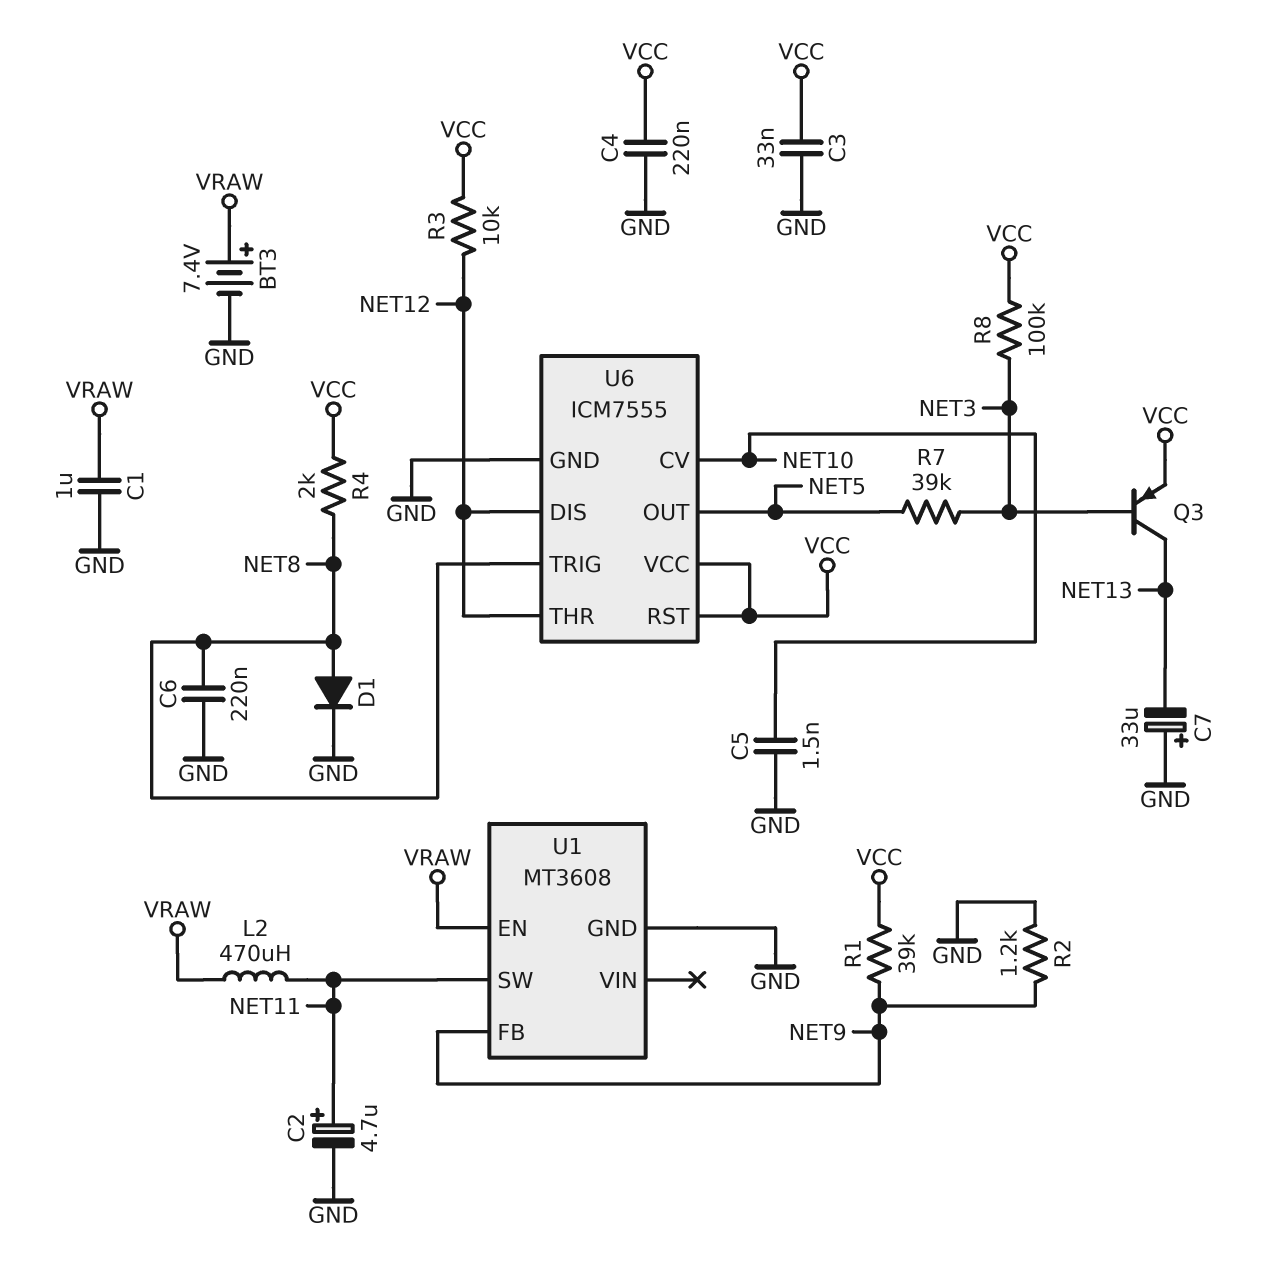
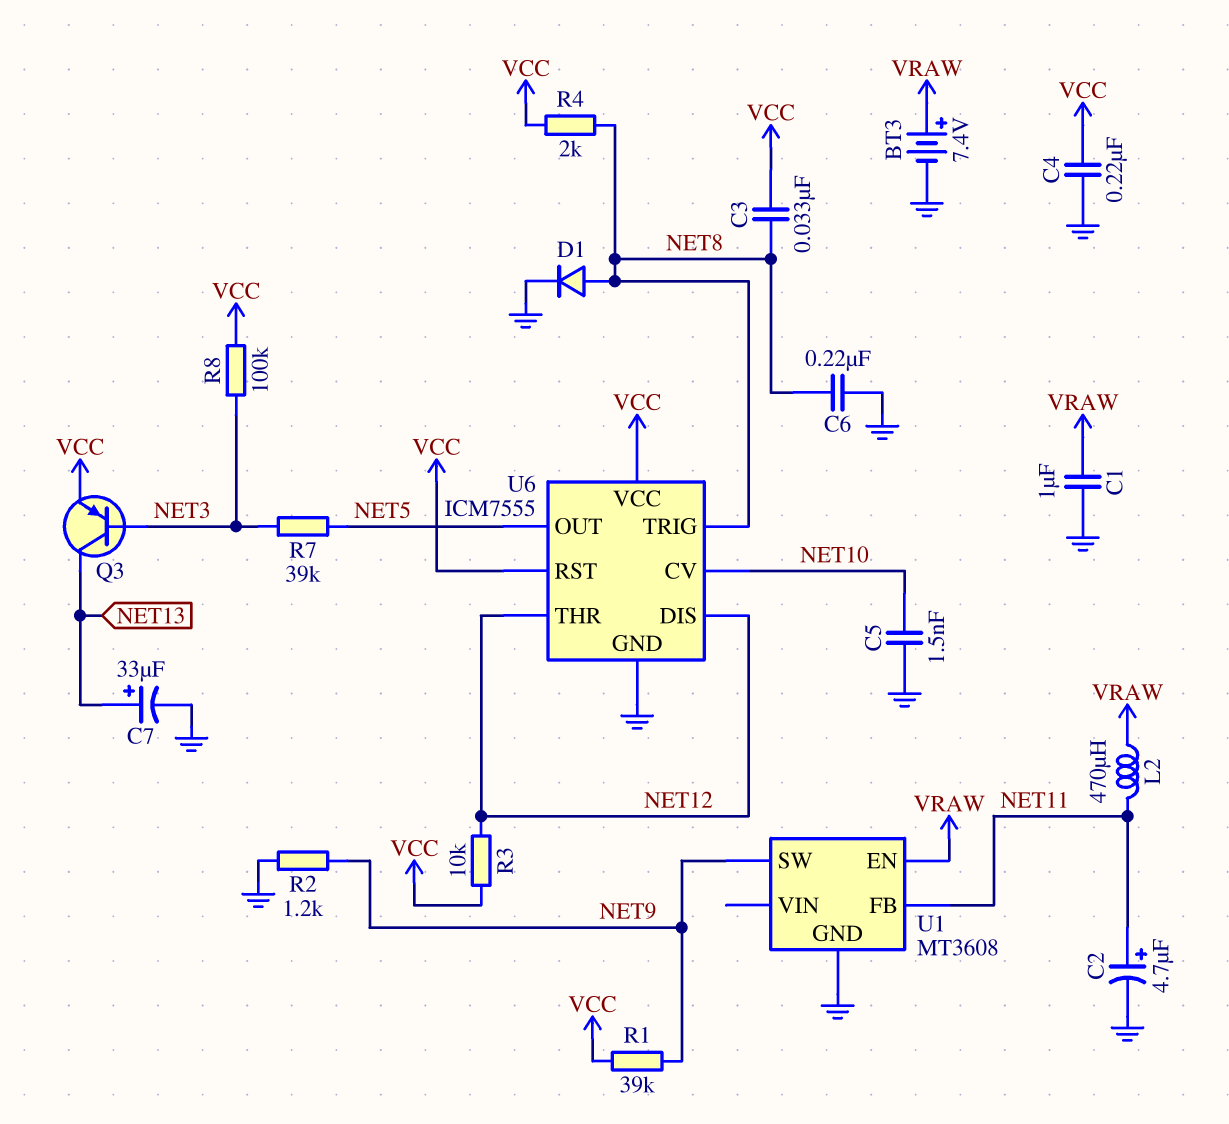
C3: 33nF (GND, VCC) -> 33nF (NET8, VCC)
C7: 33uF (plus GND, minus NET13) -> 33uF (plus NET13, minus GND)
U1 pin FB: NET9 -> NET11
U1 pin SW: NET11 -> NET9

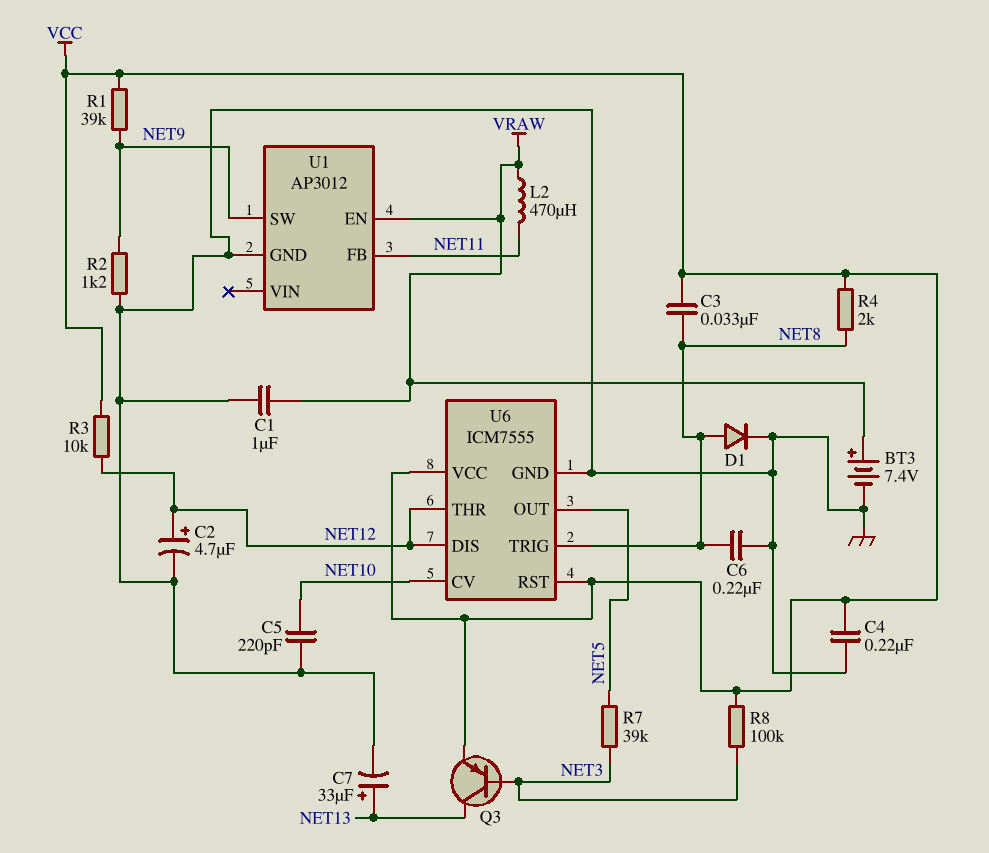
C2: 4.7uF (plus NET11, minus GND) -> 4.7uF (plus NET12, minus GND)
C5: 1.5nF (GND, NET10) -> 220pF (GND, NET10)
U1: MT3608 -> AP3012

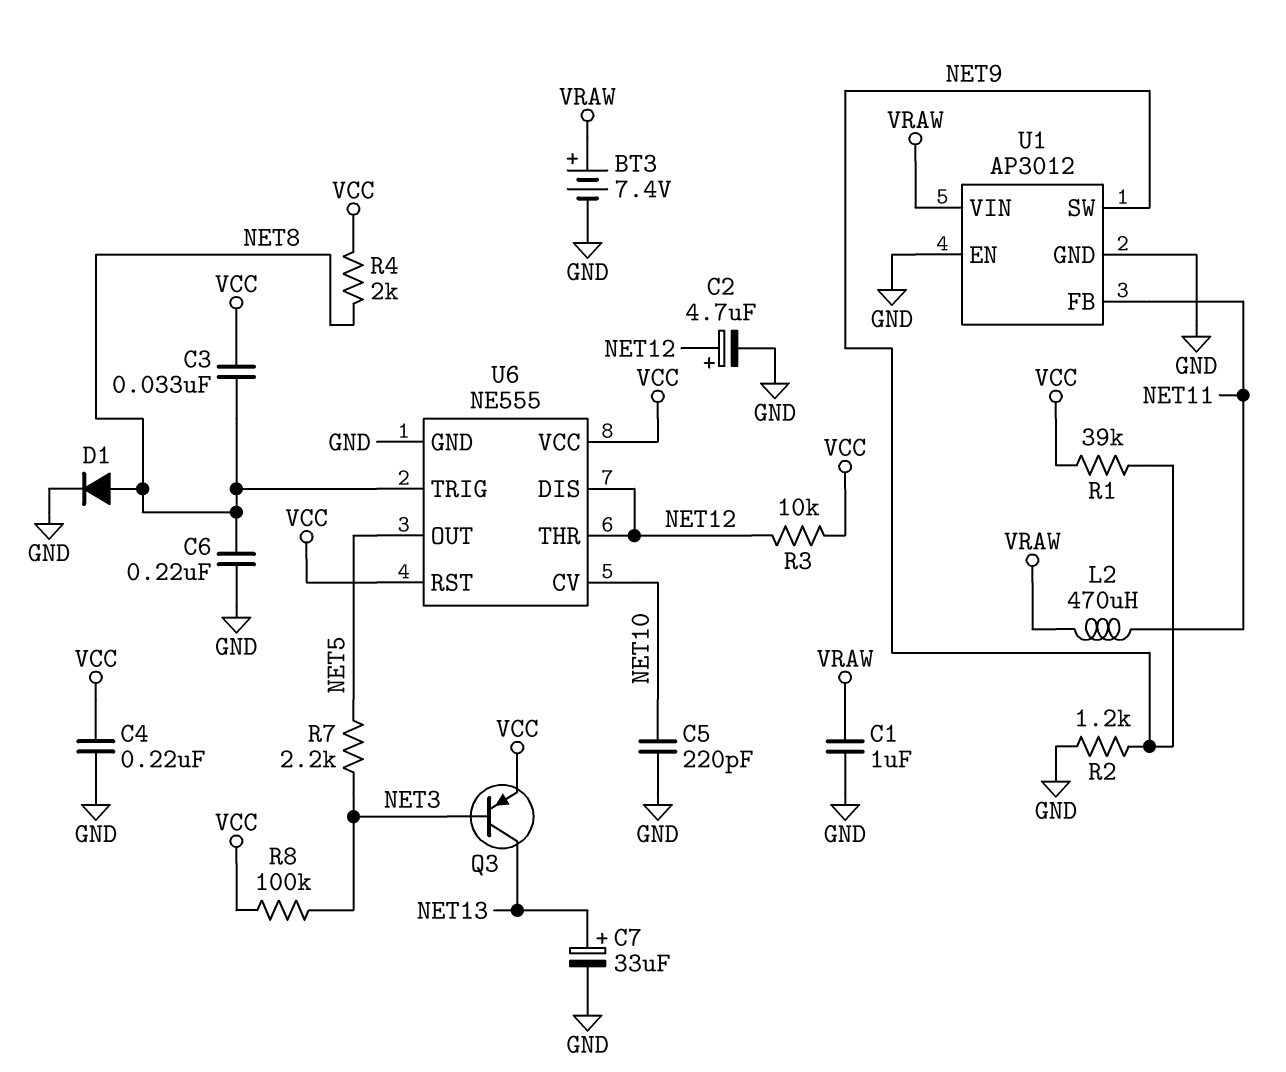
R7: 39k (NET3, NET5) -> 2.2k (NET3, NET5)
U1 pin EN: VRAW -> GND
U1 pin VIN: none -> VRAW
U6: ICM7555 -> NE555

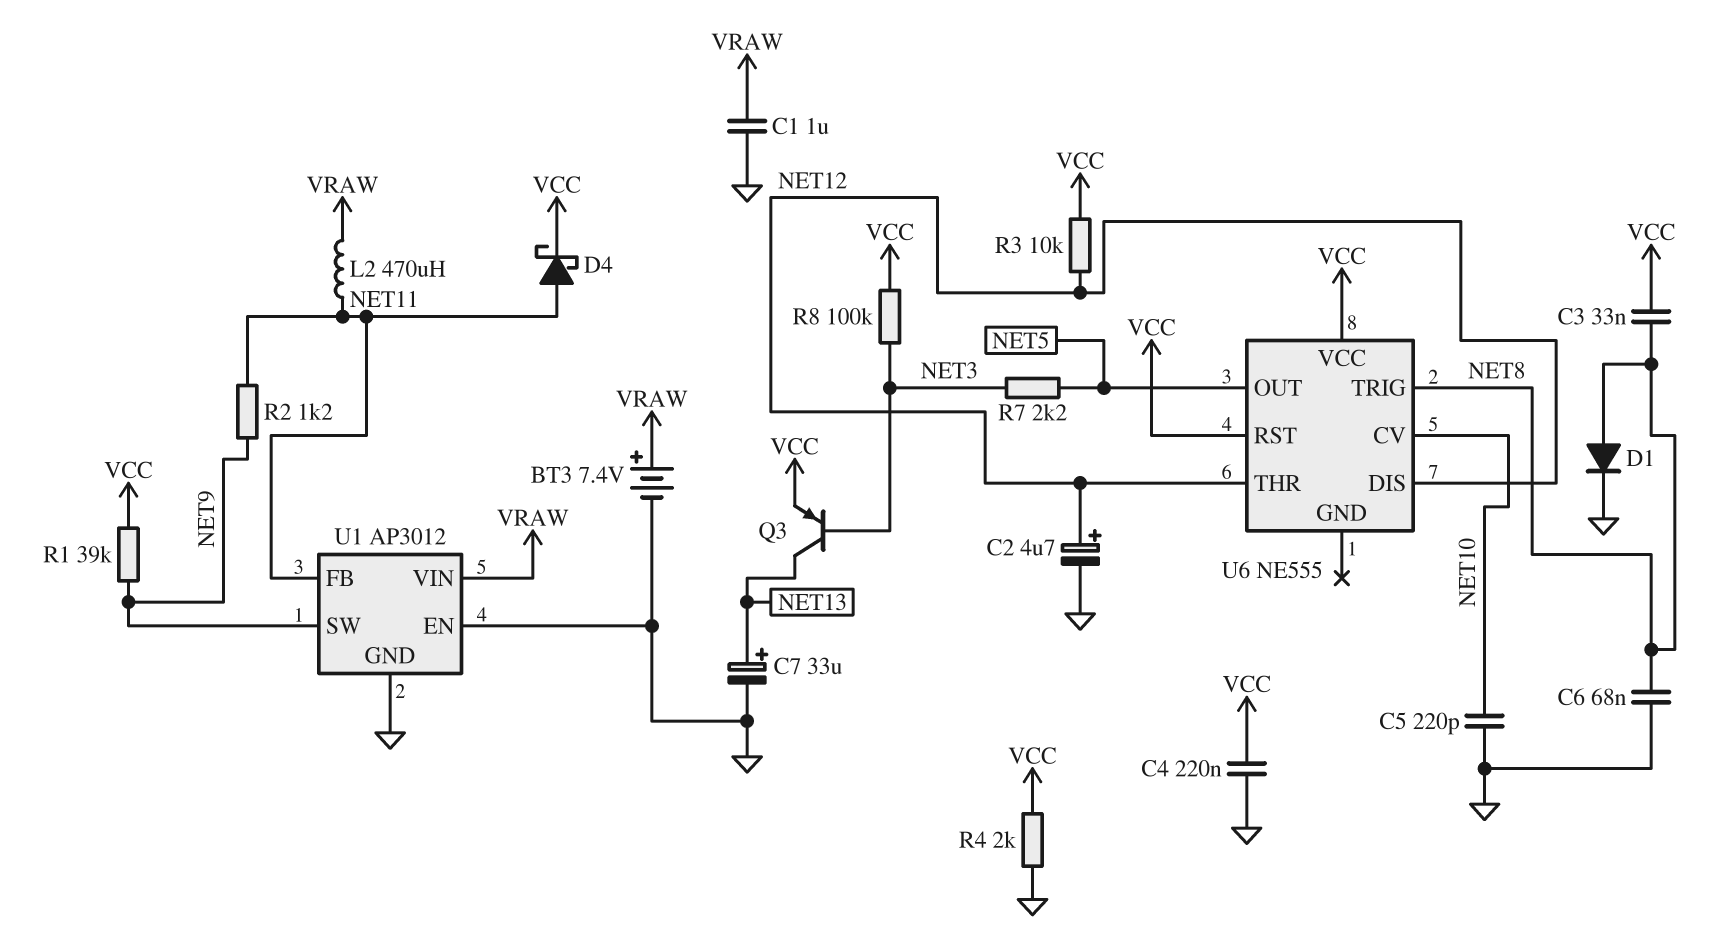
C6: 220nF (GND, NET8) -> 68nF (GND, NET8)
D4: none -> schottky (A NET11, K VCC)
R2: 1.2k (GND, NET9) -> 1.2k (NET9, NET11)
R4: 2k (NET8, VCC) -> 2k (GND, VCC)
U6 pin GND: GND -> none

